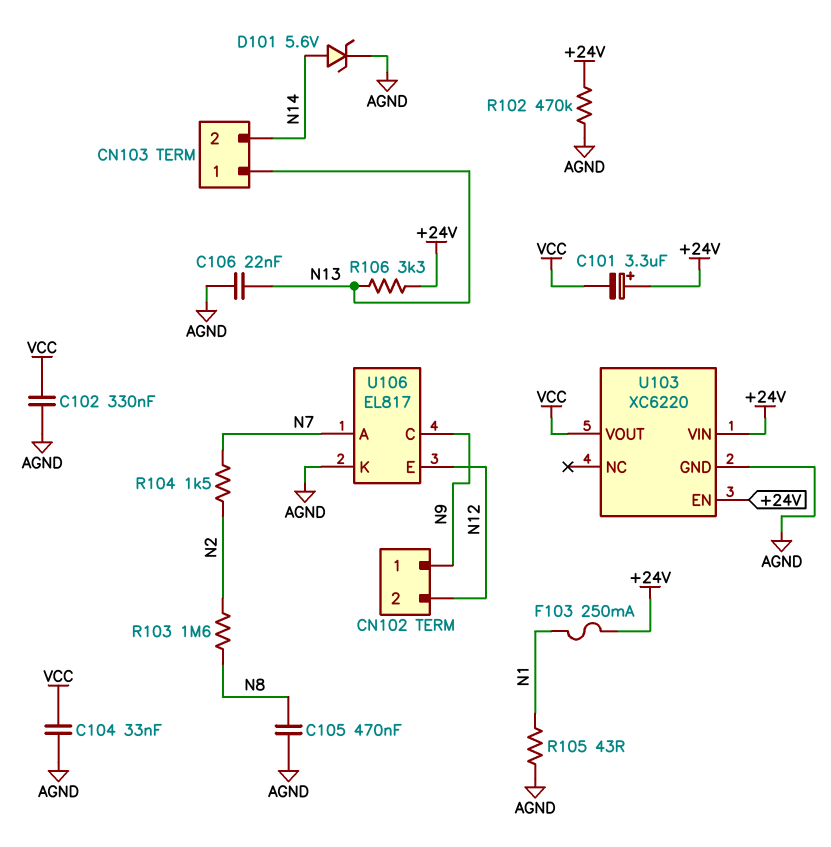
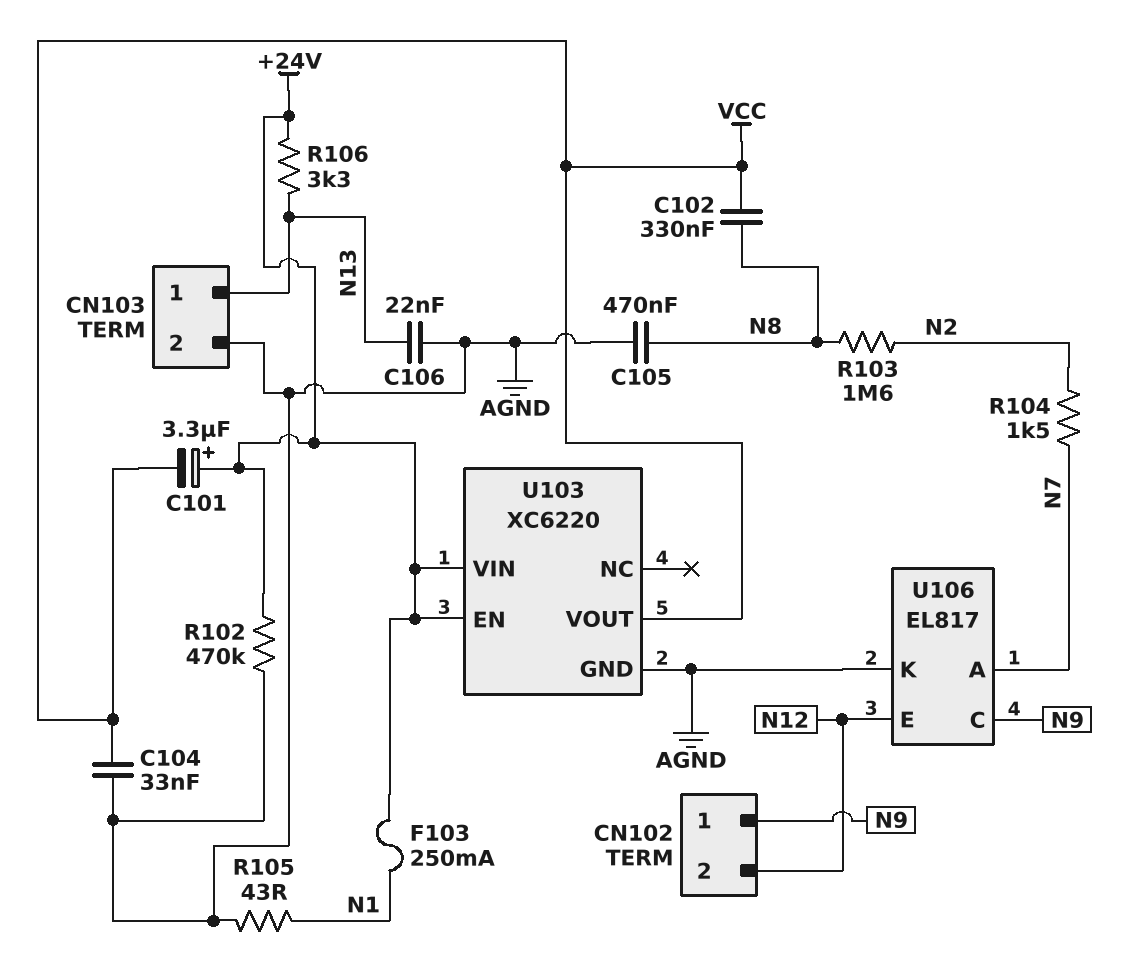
C102: 330nF (AGND, VCC) -> 330nF (N8, VCC)
CN103 pin 2: N14 -> AGND
D101: zener 5.6V (A N14, K AGND) -> none

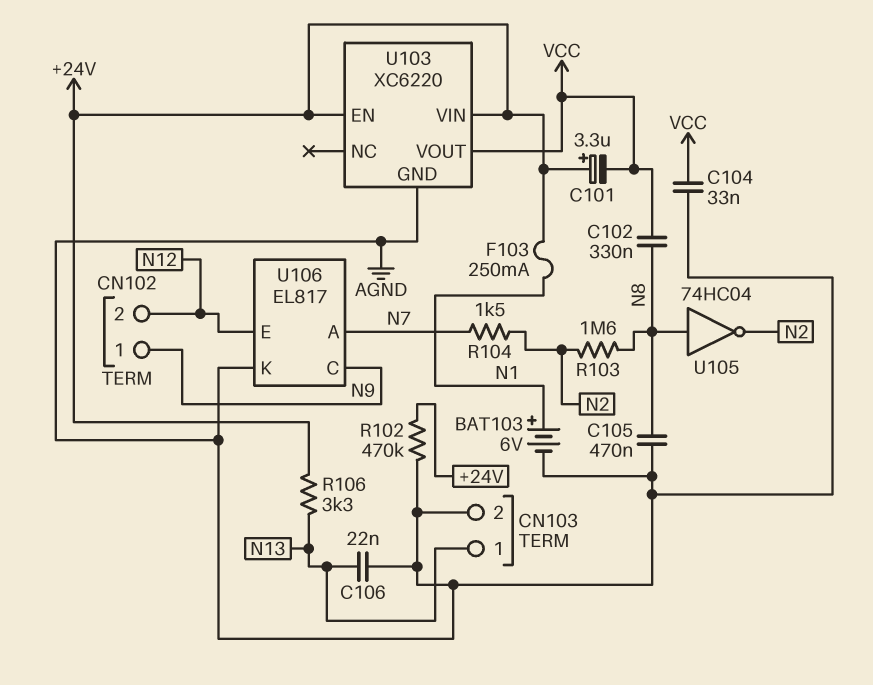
BAT103: none -> 6V (plus N1, minus AGND)
R105: 43 (AGND, N1) -> none
U105: none -> NOT 74HC04 (in N8, out N2)

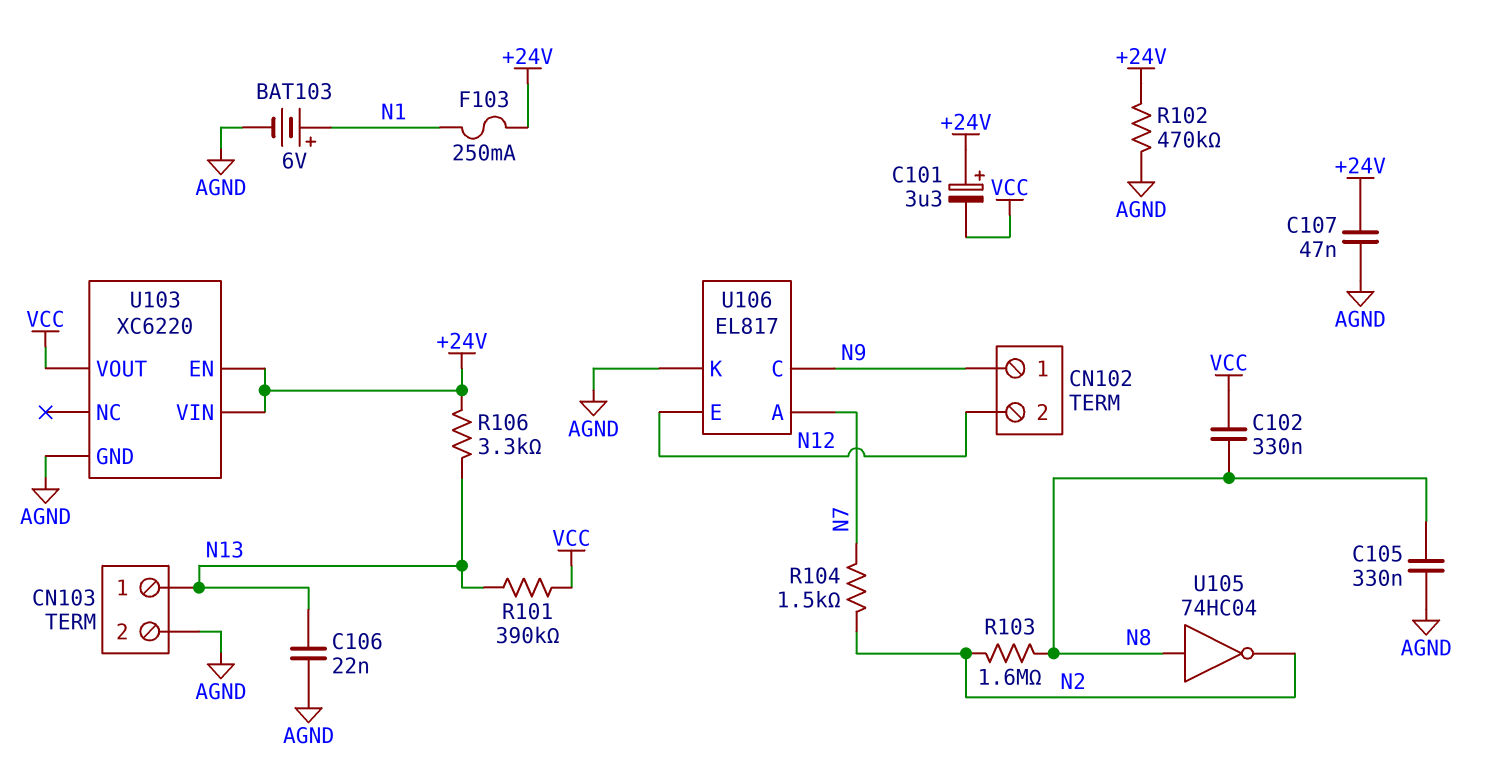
C104: 33nF (AGND, VCC) -> none
C105: 470nF (AGND, N8) -> 330nF (AGND, N8)
C107: none -> 47nF (+24V, AGND)
R101: none -> 390k (N13, VCC)

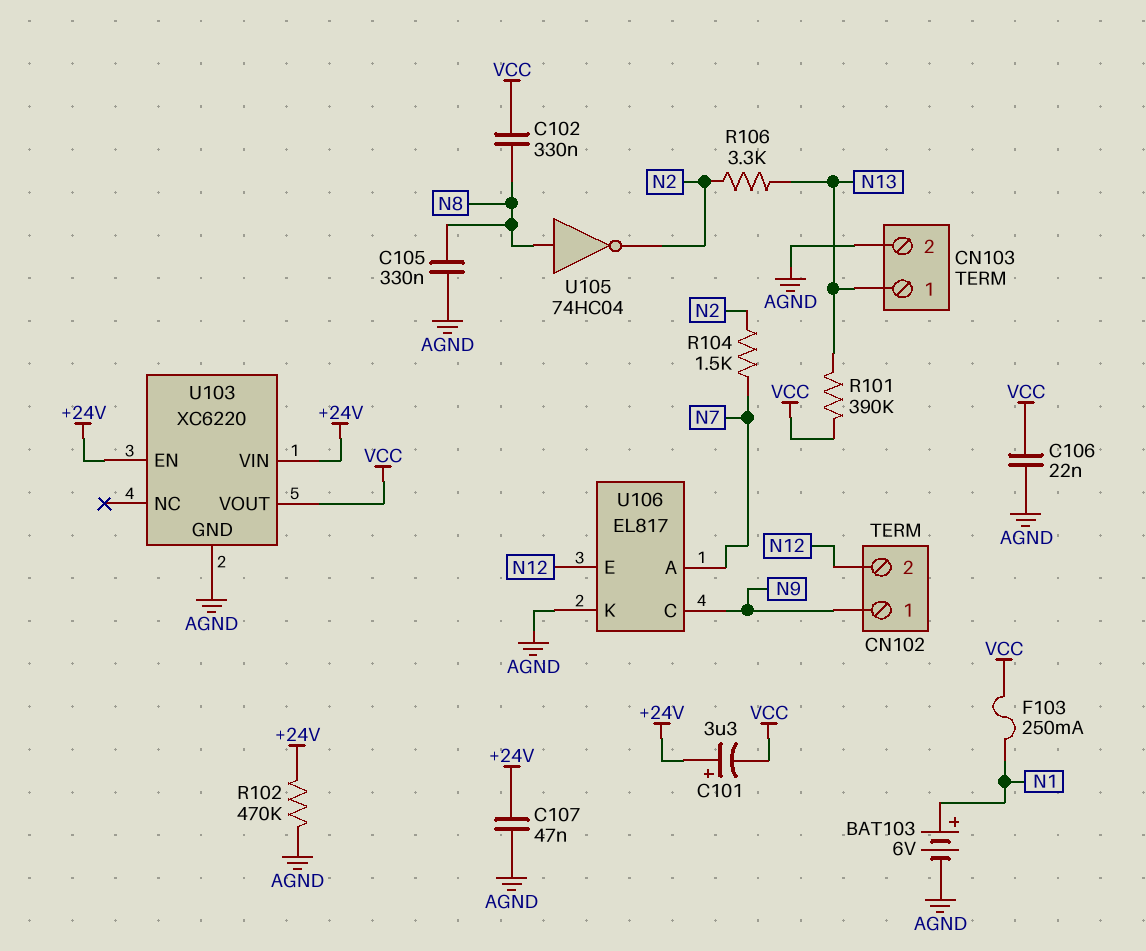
C106: 22nF (AGND, N13) -> 22nF (AGND, VCC)
F103: 250mA (+24V, N1) -> 250mA (N1, VCC)
R103: 1.6M (N2, N8) -> none
R106: 3.3k (+24V, N13) -> 3.3k (N2, N13)

